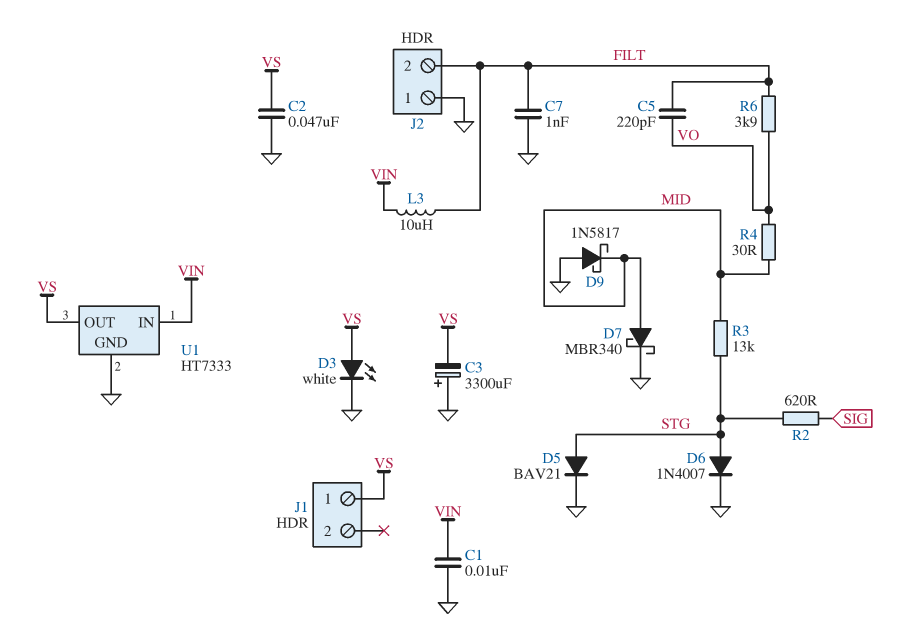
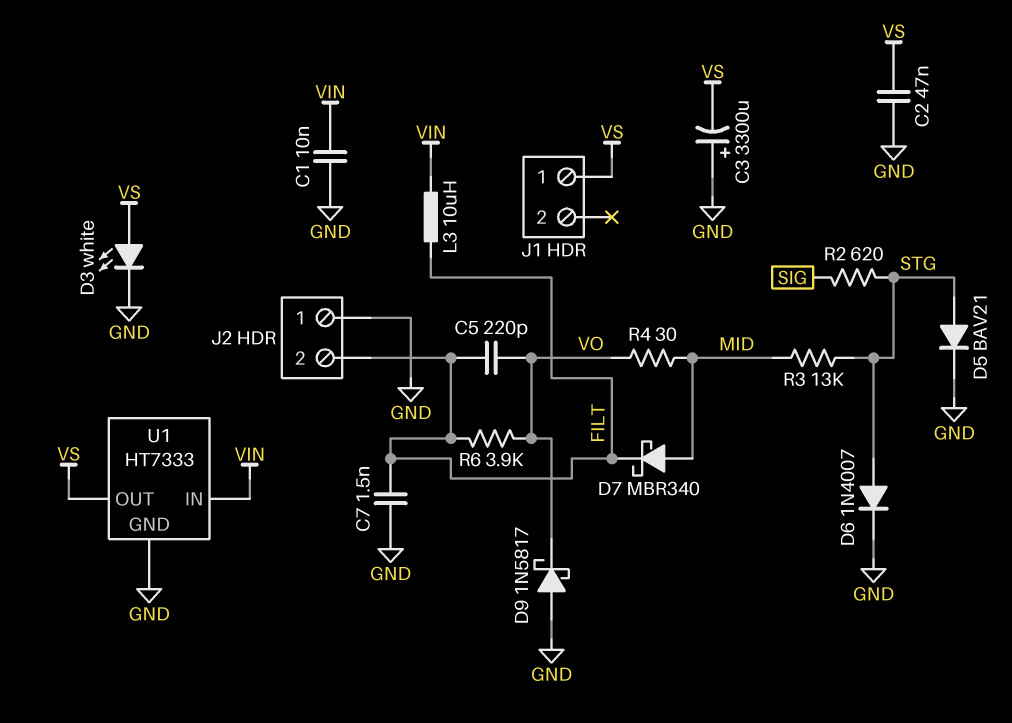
C7: 1nF (FILT, GND) -> 1.5nF (FILT, GND)
D7: schottky MBR340 (A MID, K GND) -> schottky MBR340 (A MID, K FILT)
D9: schottky 1N5817 (A GND, K MID) -> schottky 1N5817 (A GND, K VO)

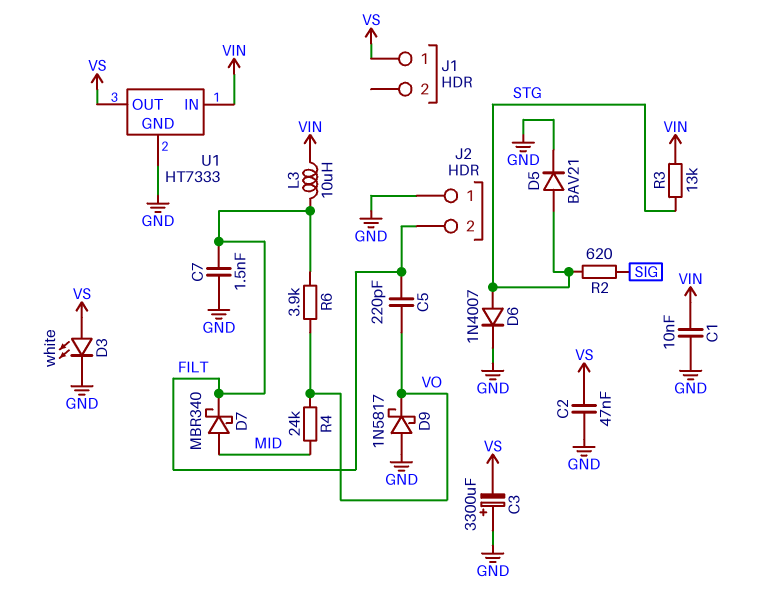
R3: 13k (MID, STG) -> 13k (STG, VIN)
R4: 30 (MID, VO) -> 24k (MID, VO)

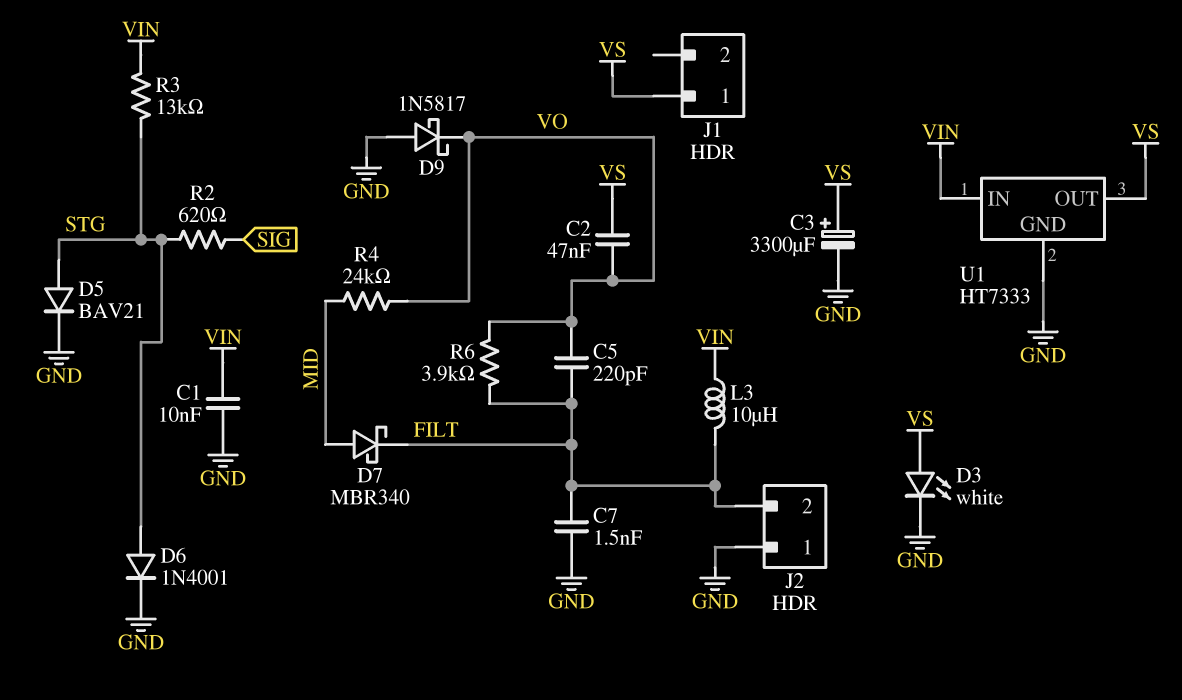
C2: 47nF (GND, VS) -> 47nF (VO, VS)
C3: 3300uF (plus GND, minus VS) -> 3300uF (plus VS, minus GND)
D6: diode 1N4007 (A STG, K GND) -> diode 1N4001 (A STG, K GND)

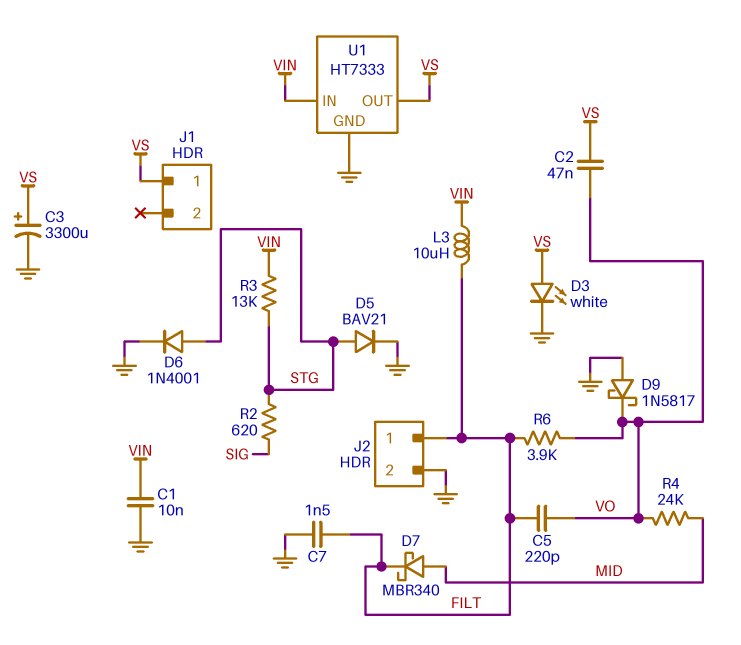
J2 pin 1: GND -> FILT
J2 pin 2: FILT -> GND

